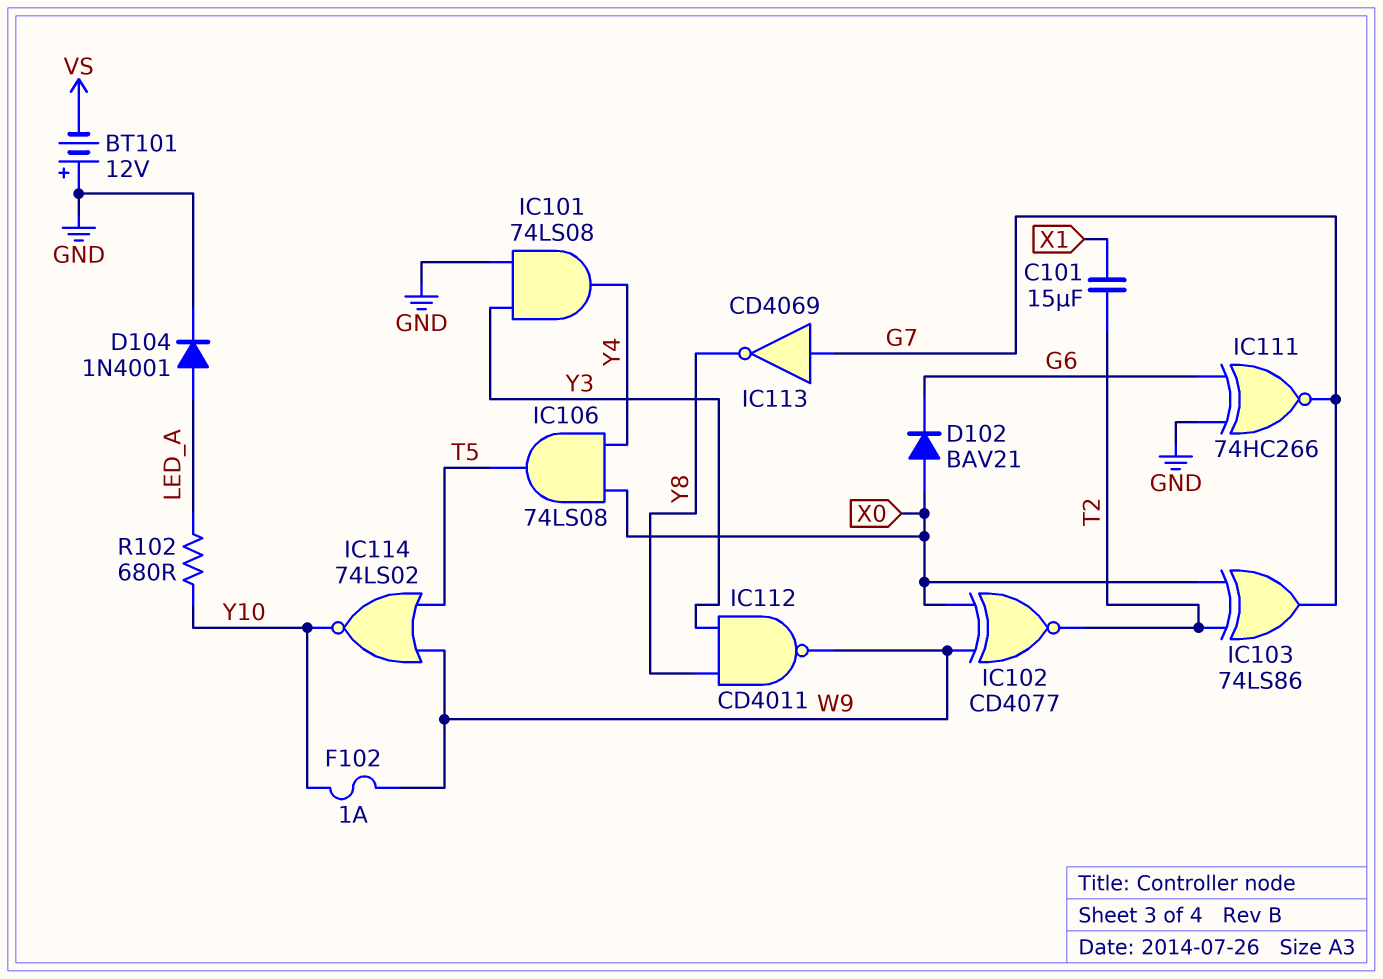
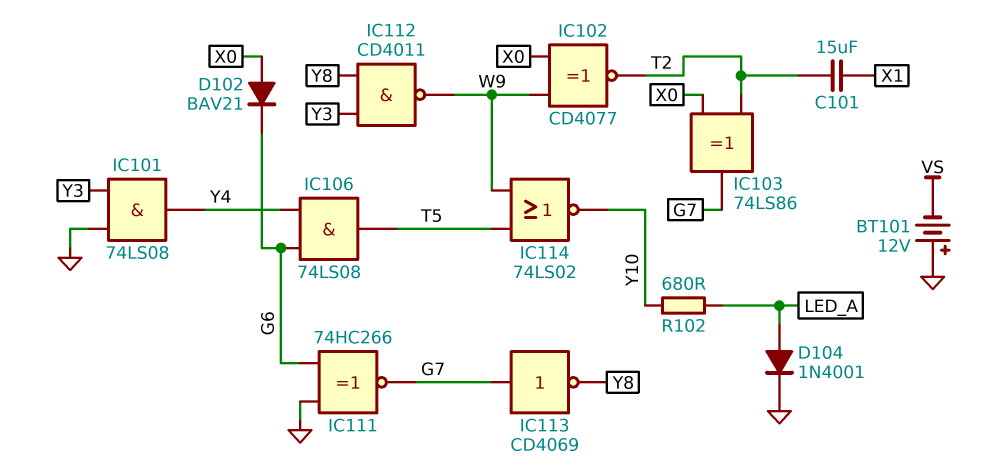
F102: 1A (W9, Y10) -> none
IC106: AND 74LS08 (in X0, in Y4, out T5) -> AND 74LS08 (in G6, in Y4, out T5)

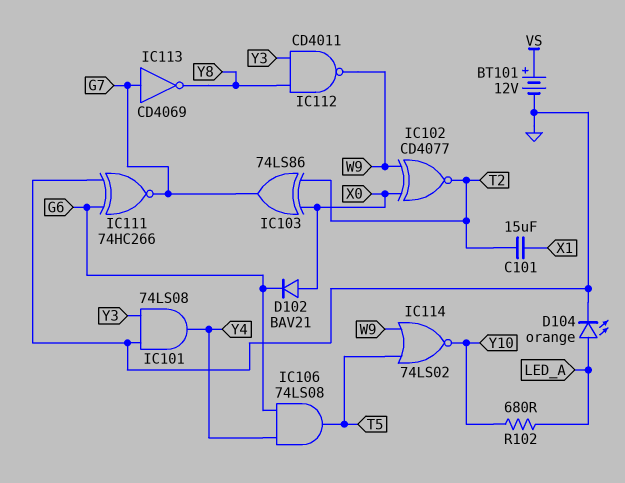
BT101: 12V (plus GND, minus VS) -> 12V (plus VS, minus GND)
D104: diode 1N4001 (A LED_A, K GND) -> LED orange (A LED_A, K GND)

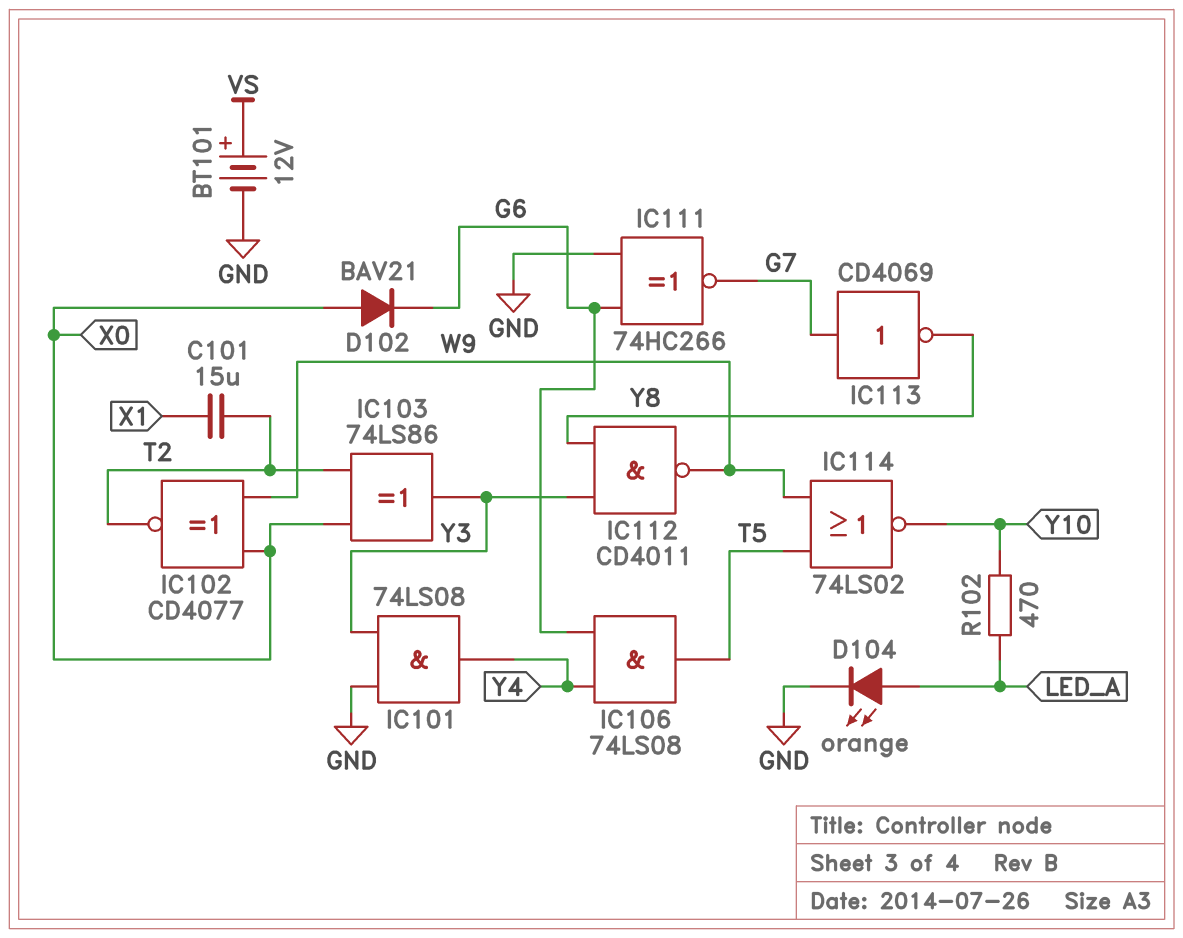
IC103: XOR 74LS86 (in T2, in X0, out G7) -> XOR 74LS86 (in T2, in X0, out Y3)
R102: 680 (LED_A, Y10) -> 470 (LED_A, Y10)

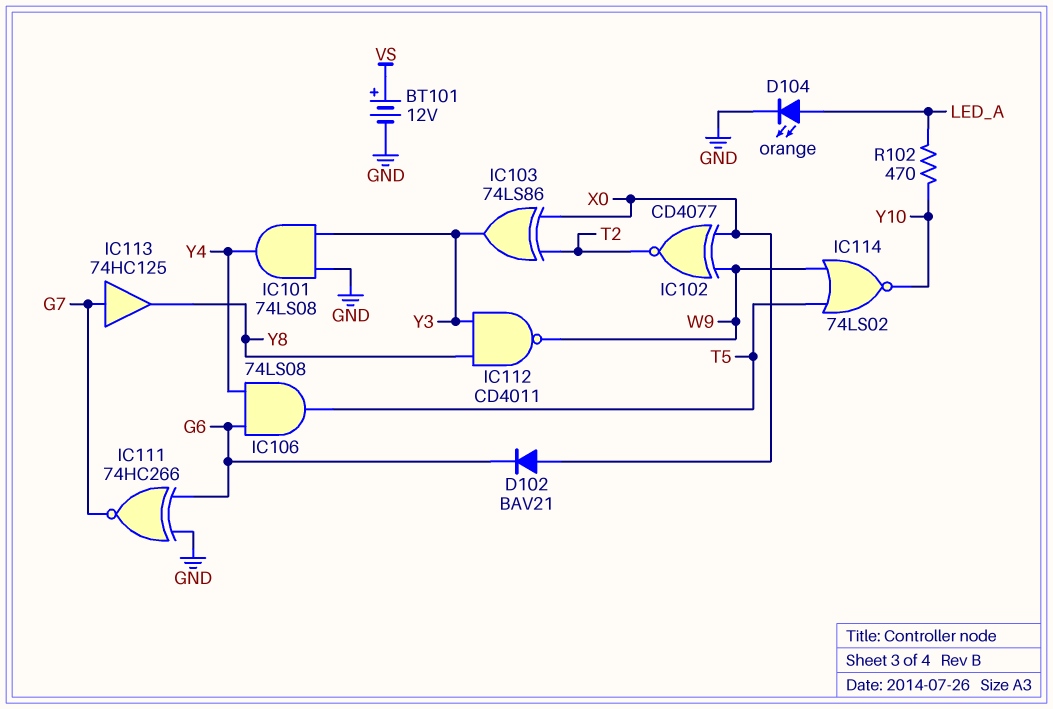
C101: 15uF (T2, X1) -> none
IC113: NOT CD4069 (in G7, out Y8) -> buffer 74HC125 (in G7, out Y8)

